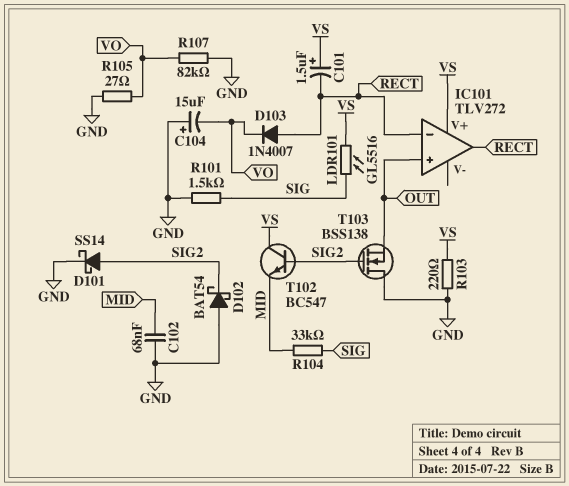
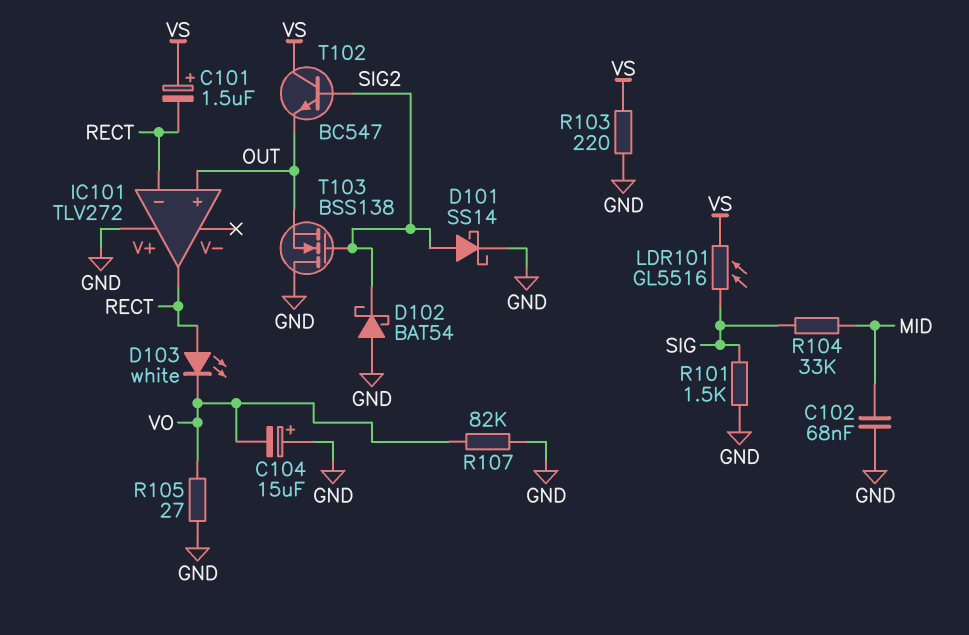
D103: diode 1N4007 (A RECT, K VO) -> LED white (A RECT, K VO)
IC101 pin V+: VS -> GND
T102: NPN BC547 (B SIG2, C VS, E MID) -> NPN BC547 (B SIG2, C VS, E OUT)

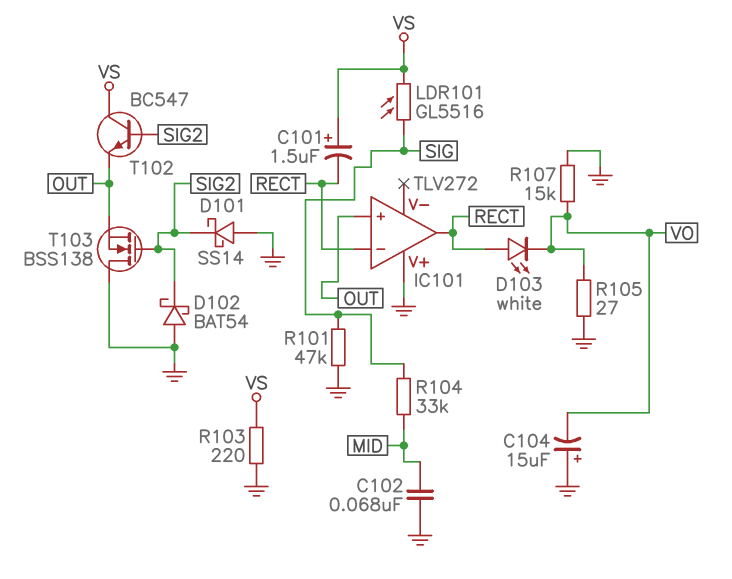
D101: schottky SS14 (A SIG2, K GND) -> schottky SS14 (A GND, K SIG2)
R101: 1.5k (GND, SIG) -> 47k (GND, SIG)
R107: 82k (GND, VO) -> 15k (GND, VO)

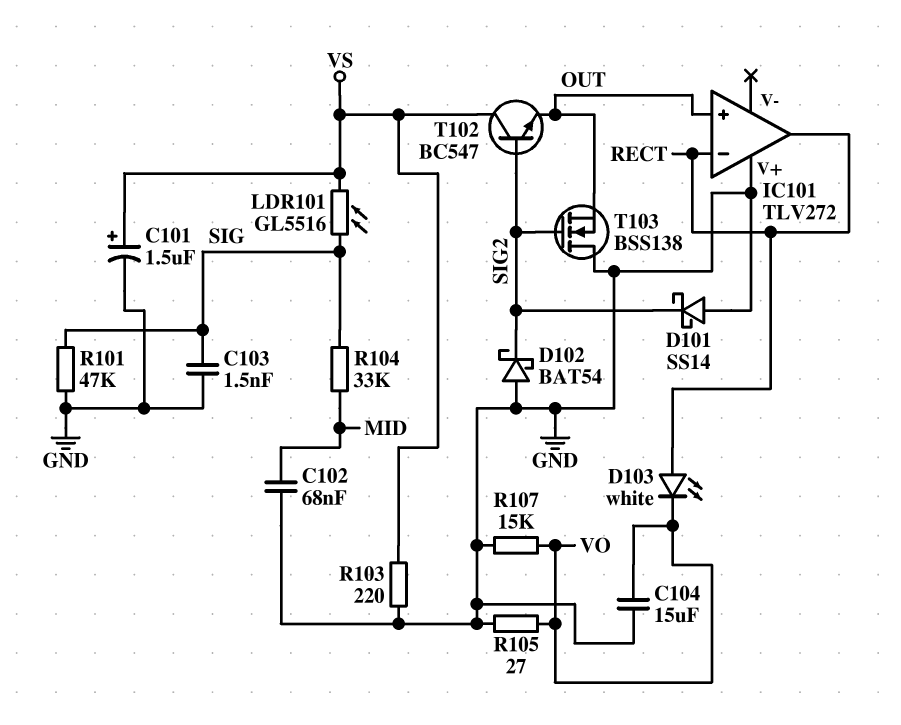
C101: 1.5uF (plus VS, minus RECT) -> 1.5uF (plus VS, minus GND)
C103: none -> 1.5nF (GND, SIG)
C104: 15uF (plus GND, minus VO) -> 15uF (GND, VO)

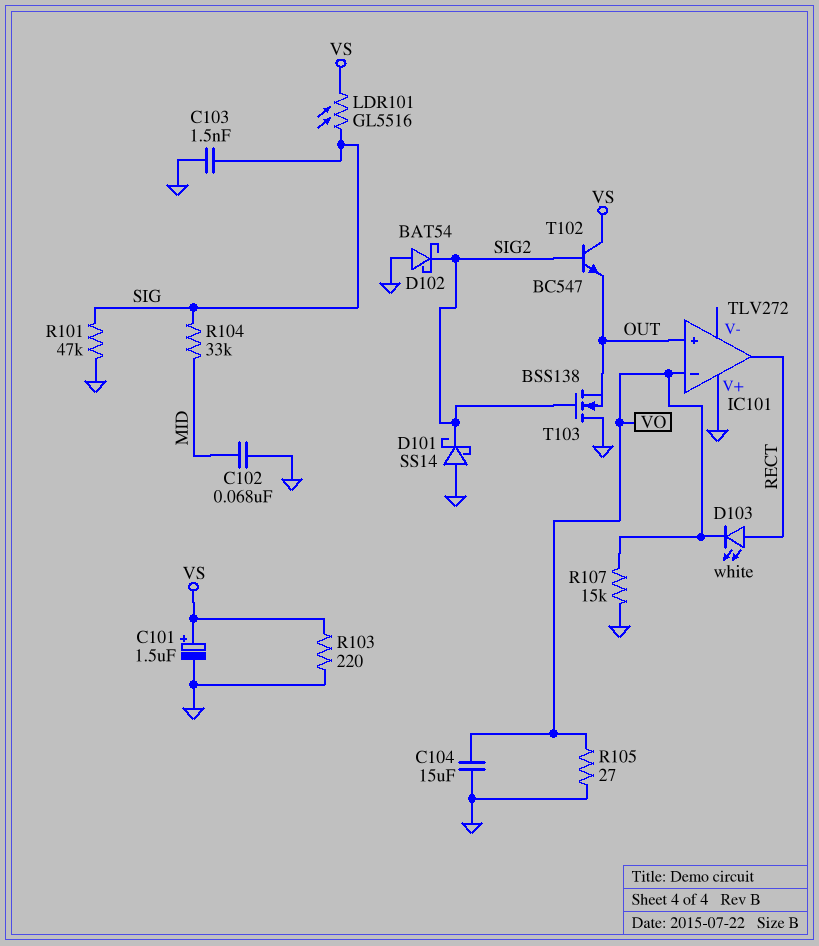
IC101 pin in-: RECT -> VO

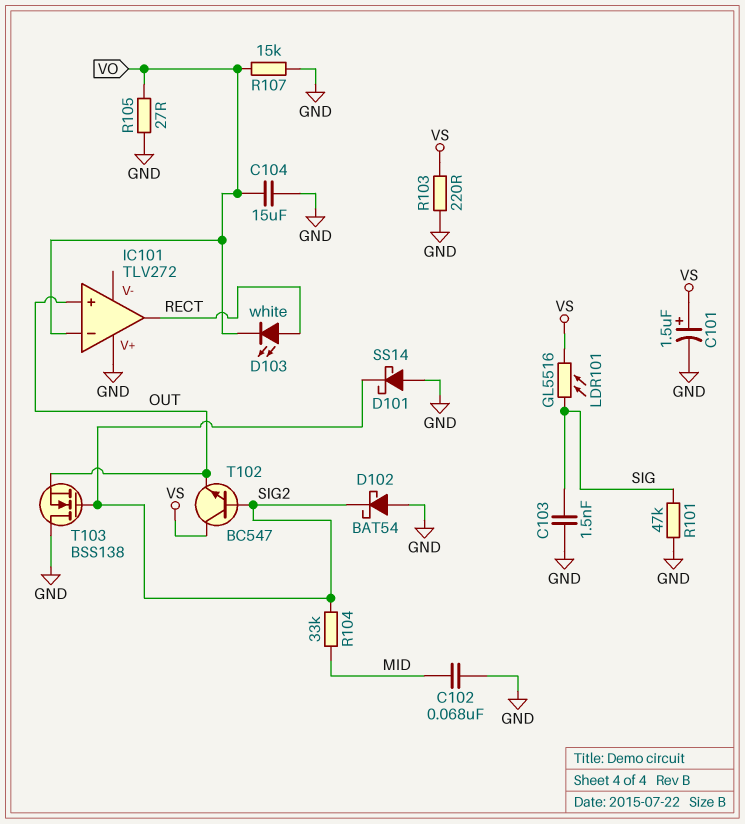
R104: 33k (MID, SIG) -> 33k (MID, SIG2)

